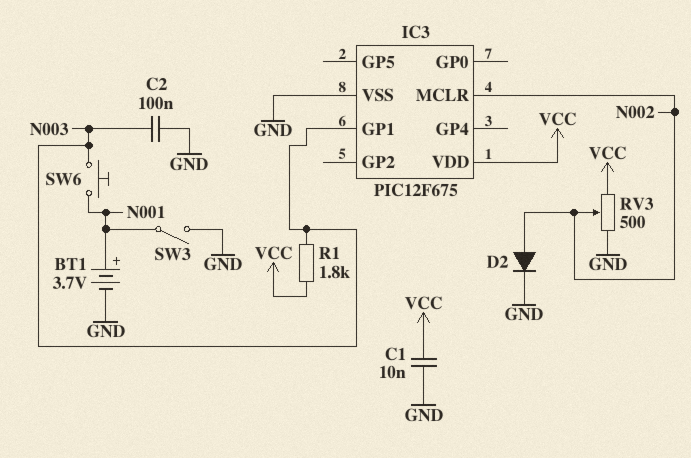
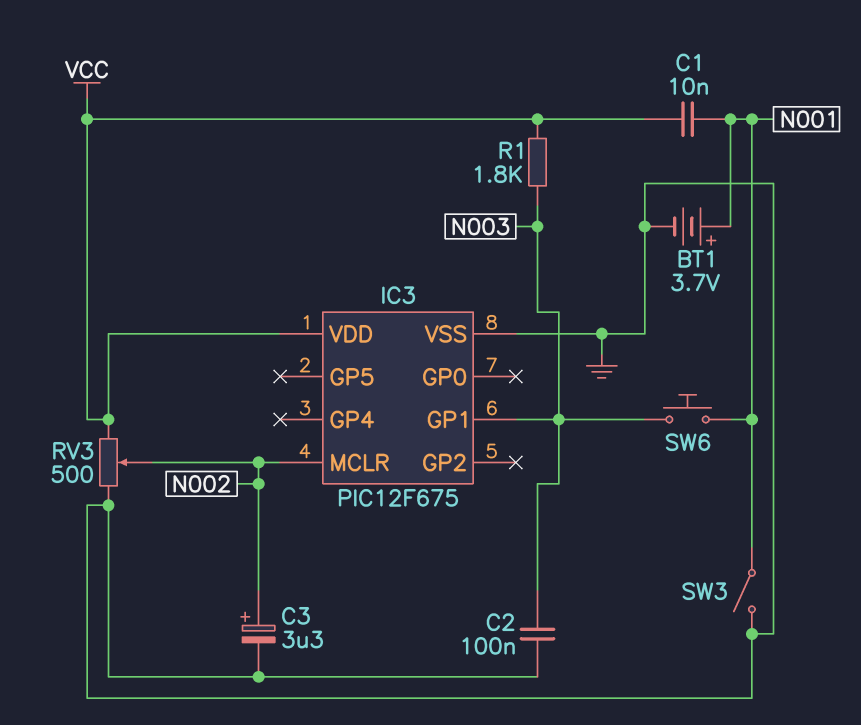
C1: 10nF (GND, VCC) -> 10nF (N001, VCC)
C3: none -> 3.3uF (plus N002, minus GND)
D2: diode (A N002, K GND) -> none

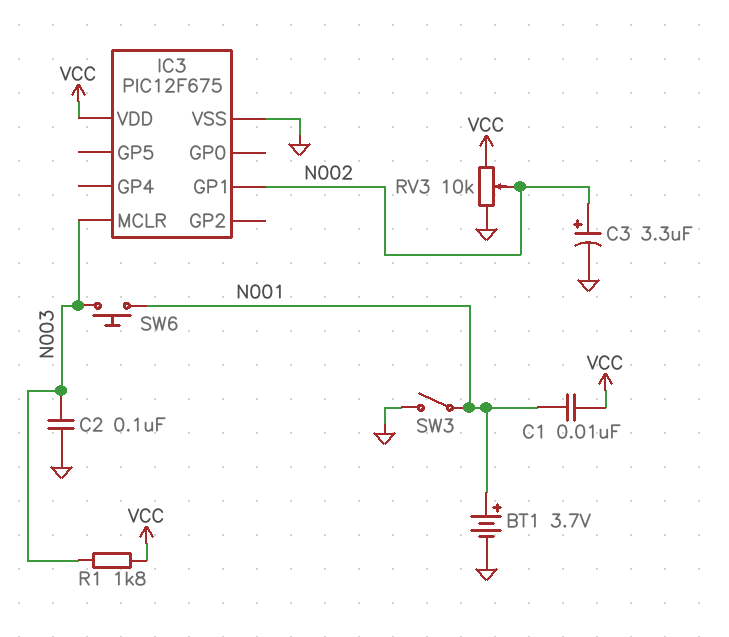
IC3 pin GP1: N003 -> N002
IC3 pin MCLR: N002 -> N003
RV3: 500 (GND, VCC, wiper N002) -> 10k (GND, VCC, wiper N002)

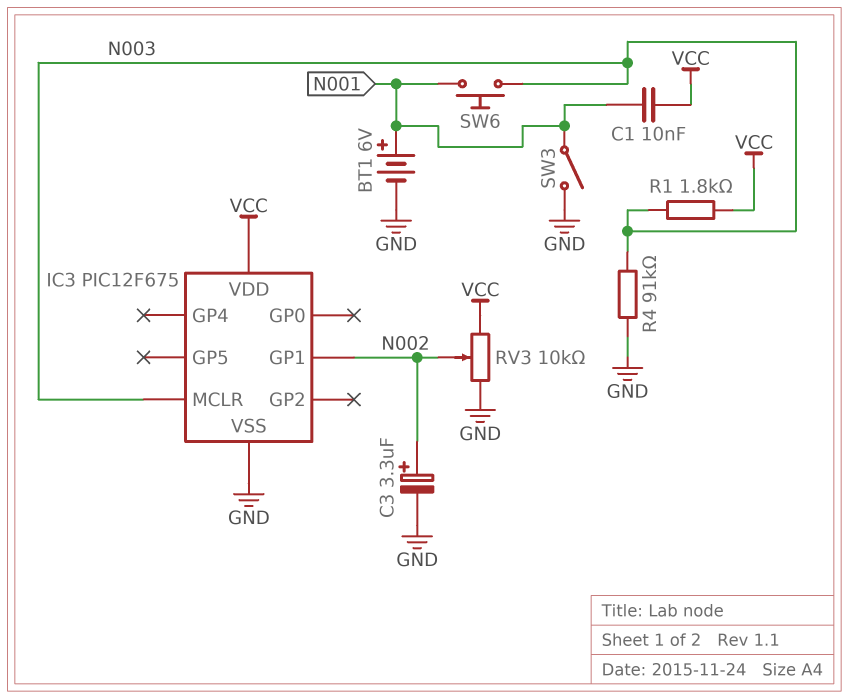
BT1: 3.7V (plus N001, minus GND) -> 6V (plus N001, minus GND)
C2: 100nF (GND, N003) -> none
R4: none -> 91k (GND, N003)

